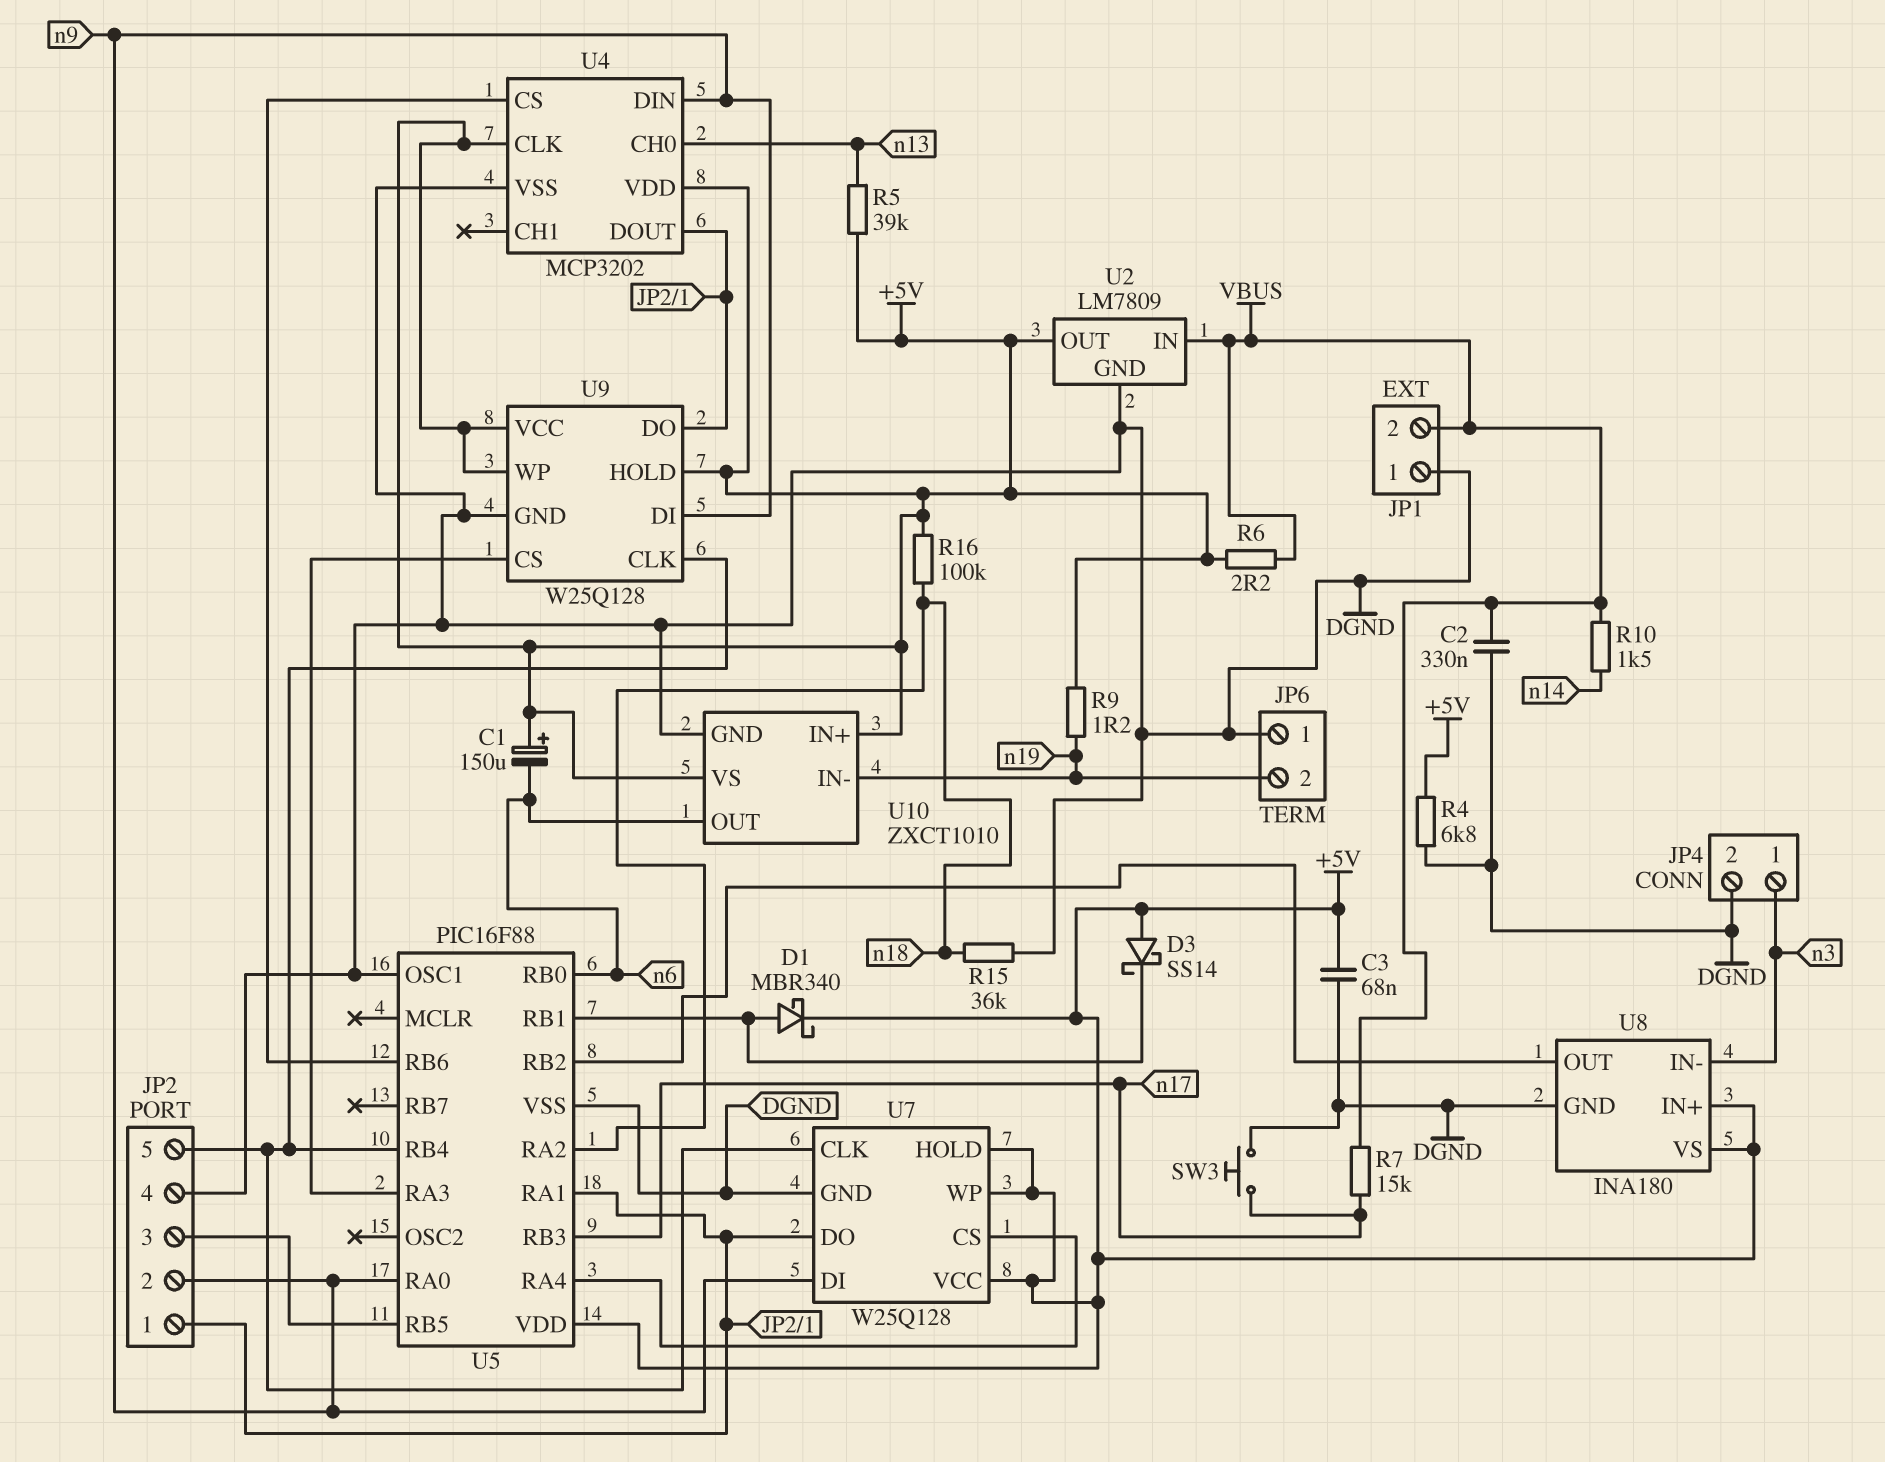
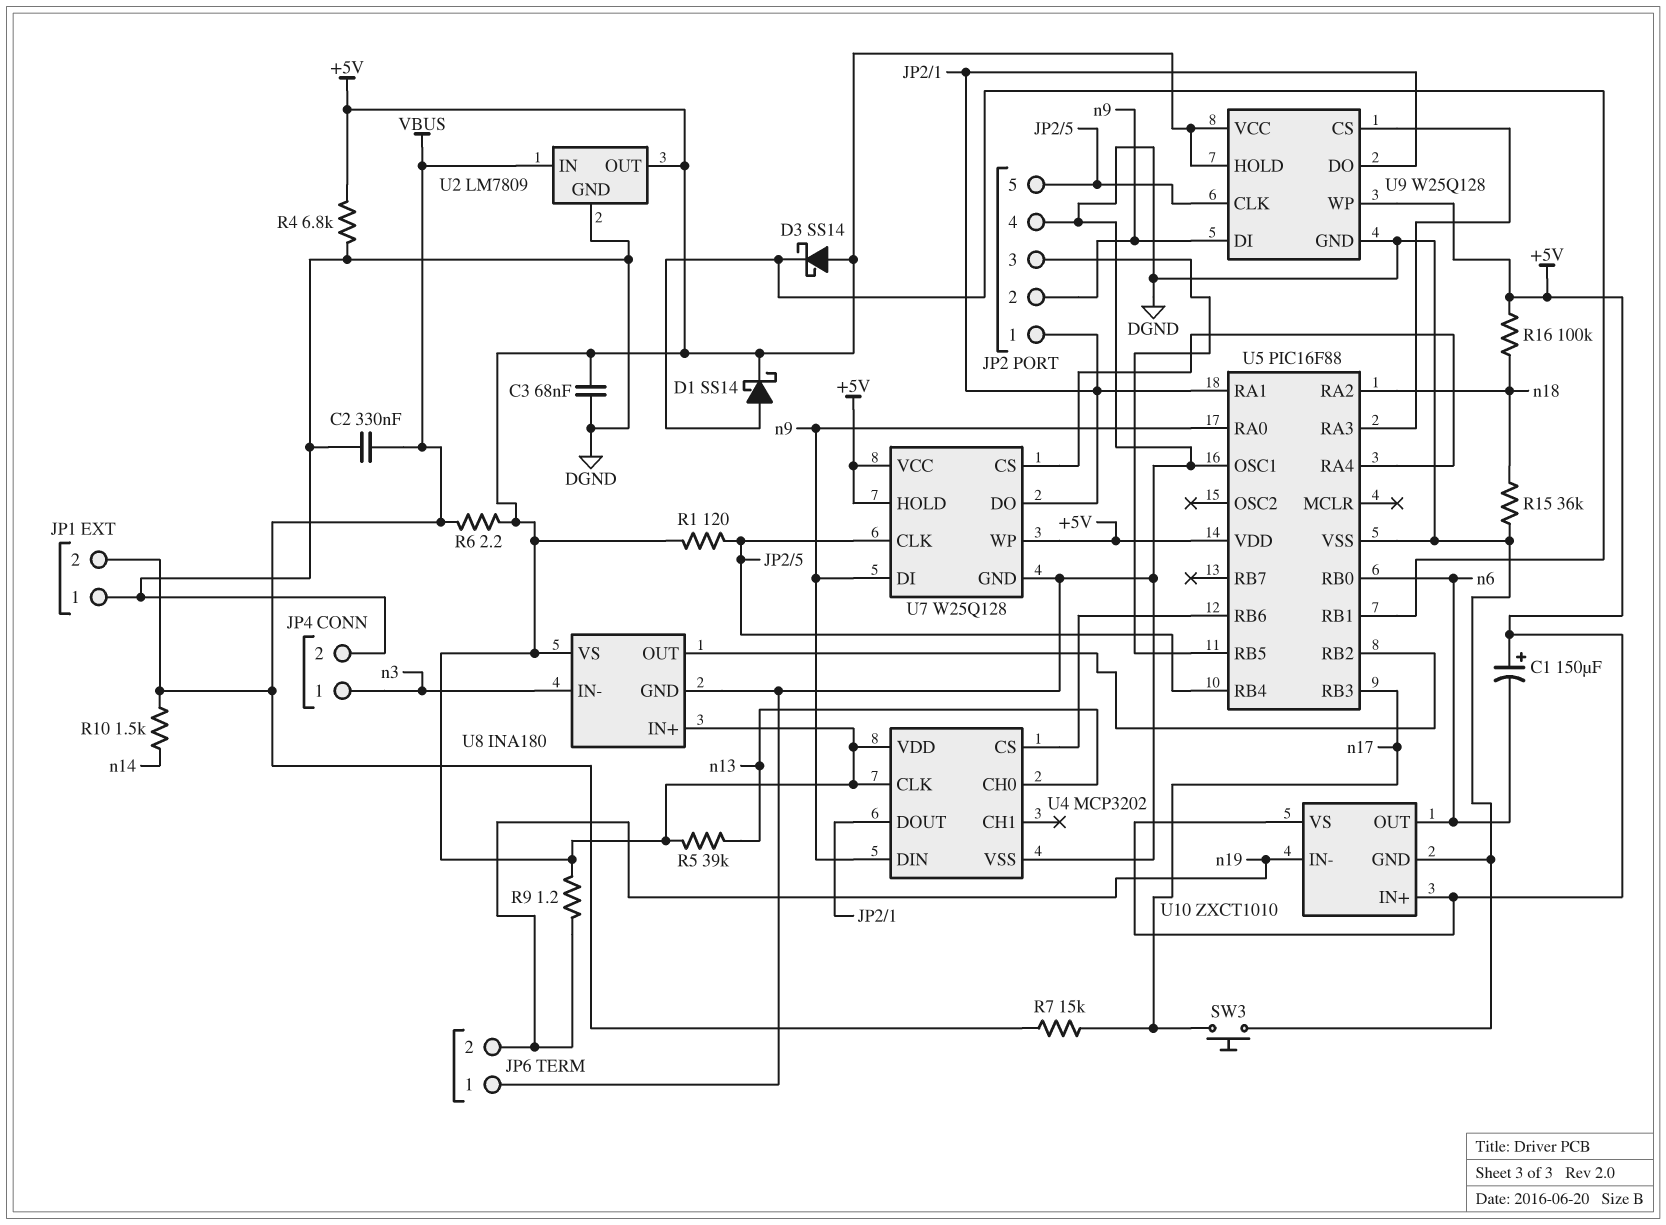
D1: schottky MBR340 (A U5/RB1, K +5V) -> schottky SS14 (A U5/RB1, K +5V)
R1: none -> 120 (+5V, JP2/5)

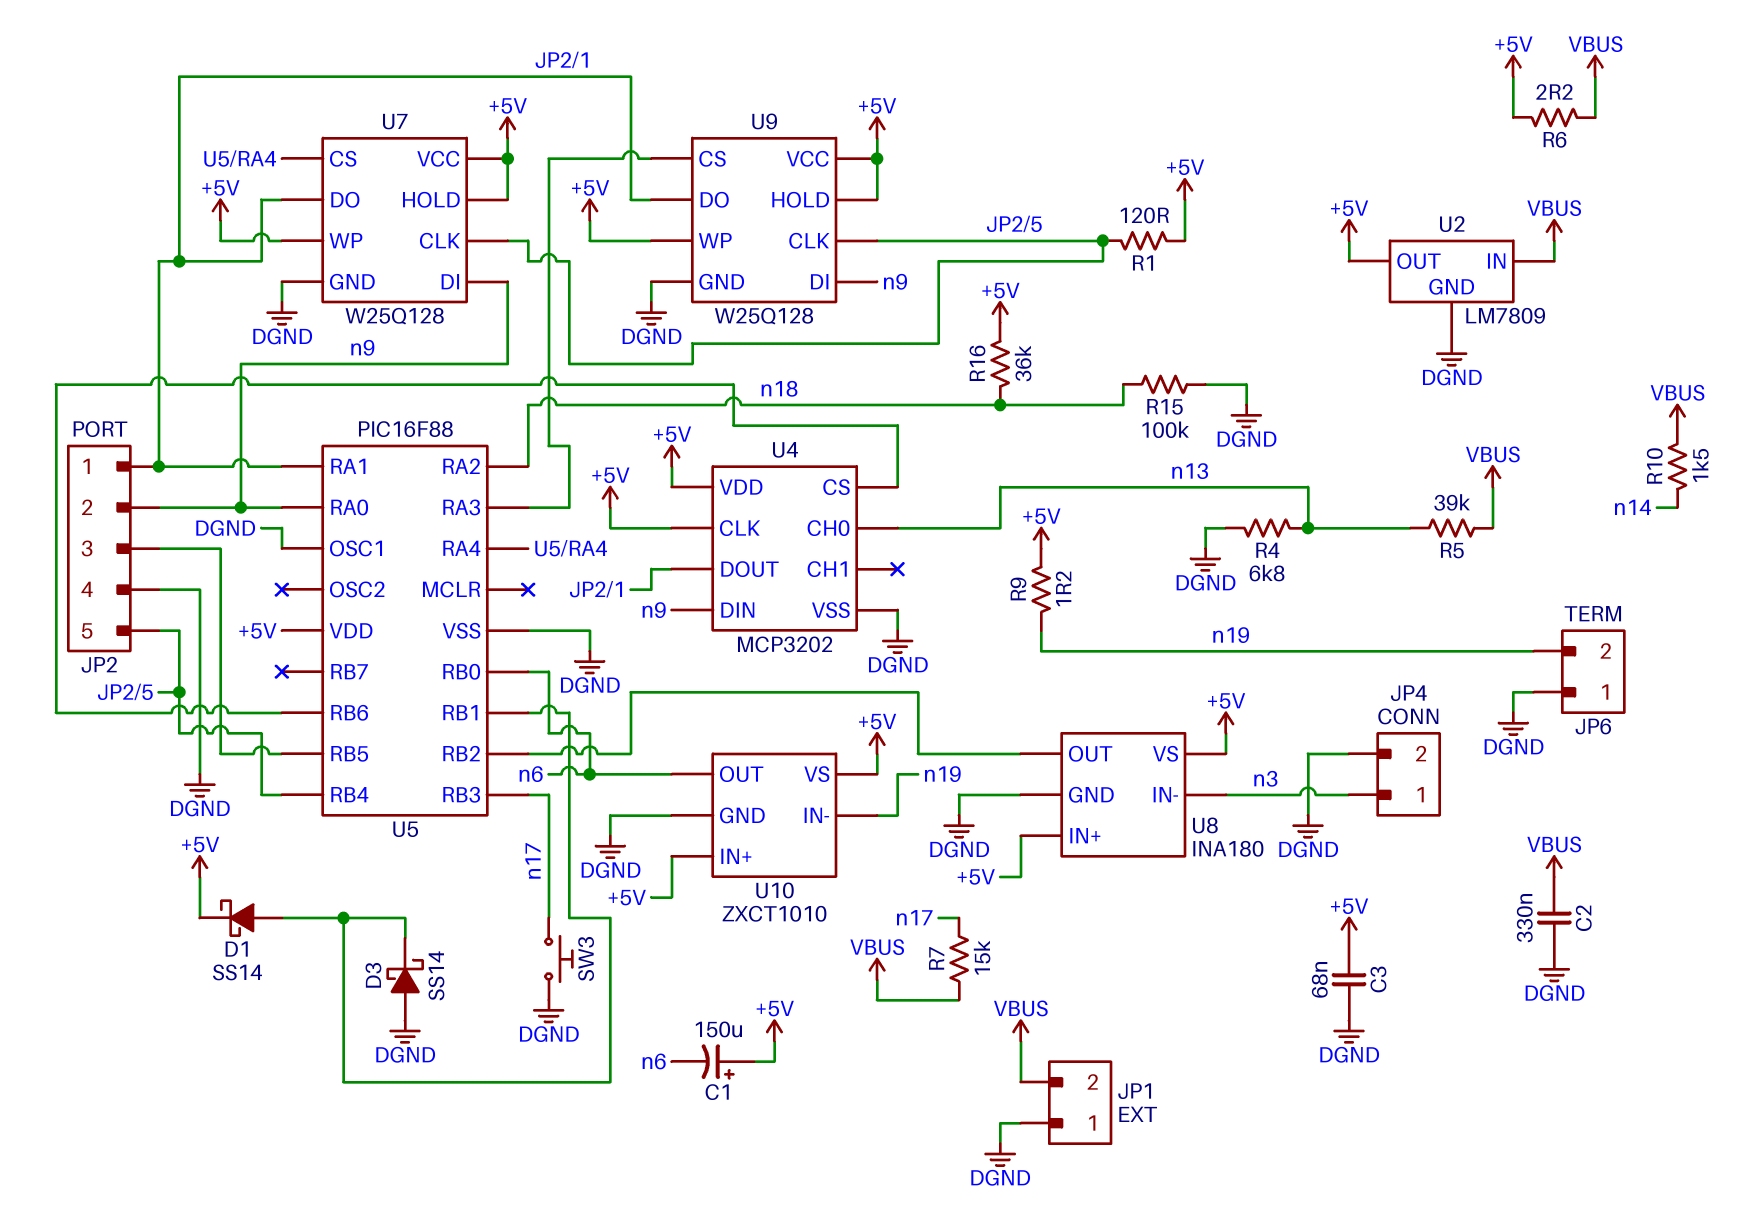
D3: schottky SS14 (A +5V, K U5/RB1) -> schottky SS14 (A DGND, K U5/RB1)
R4: 6.8k (+5V, DGND) -> 6.8k (DGND, n13)
R5: 39k (+5V, n13) -> 39k (VBUS, n13)
R15: 36k (DGND, n18) -> 100k (DGND, n18)
R16: 100k (+5V, n18) -> 36k (+5V, n18)

